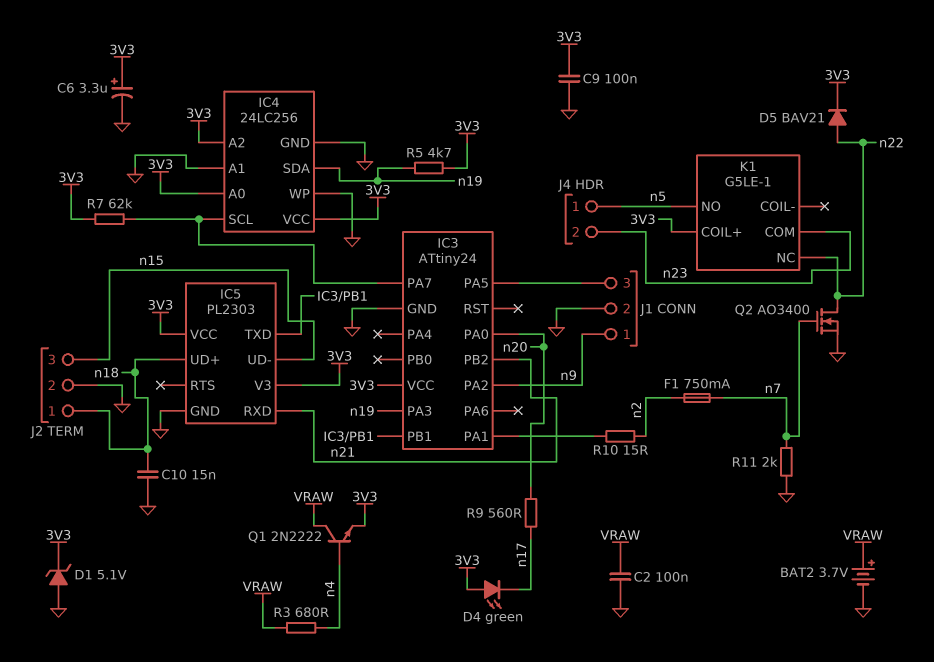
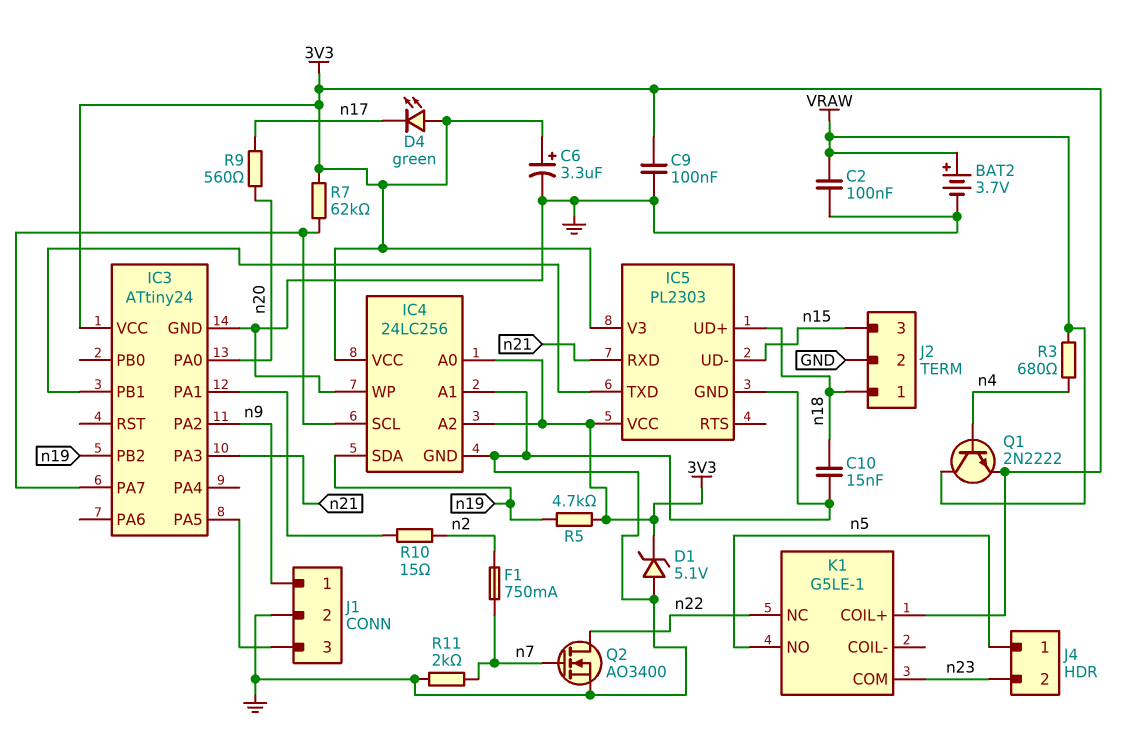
D5: diode BAV21 (A n22, K 3V3) -> none
IC3 pin PA3: n19 -> n21
IC3 pin PB2: n21 -> n19

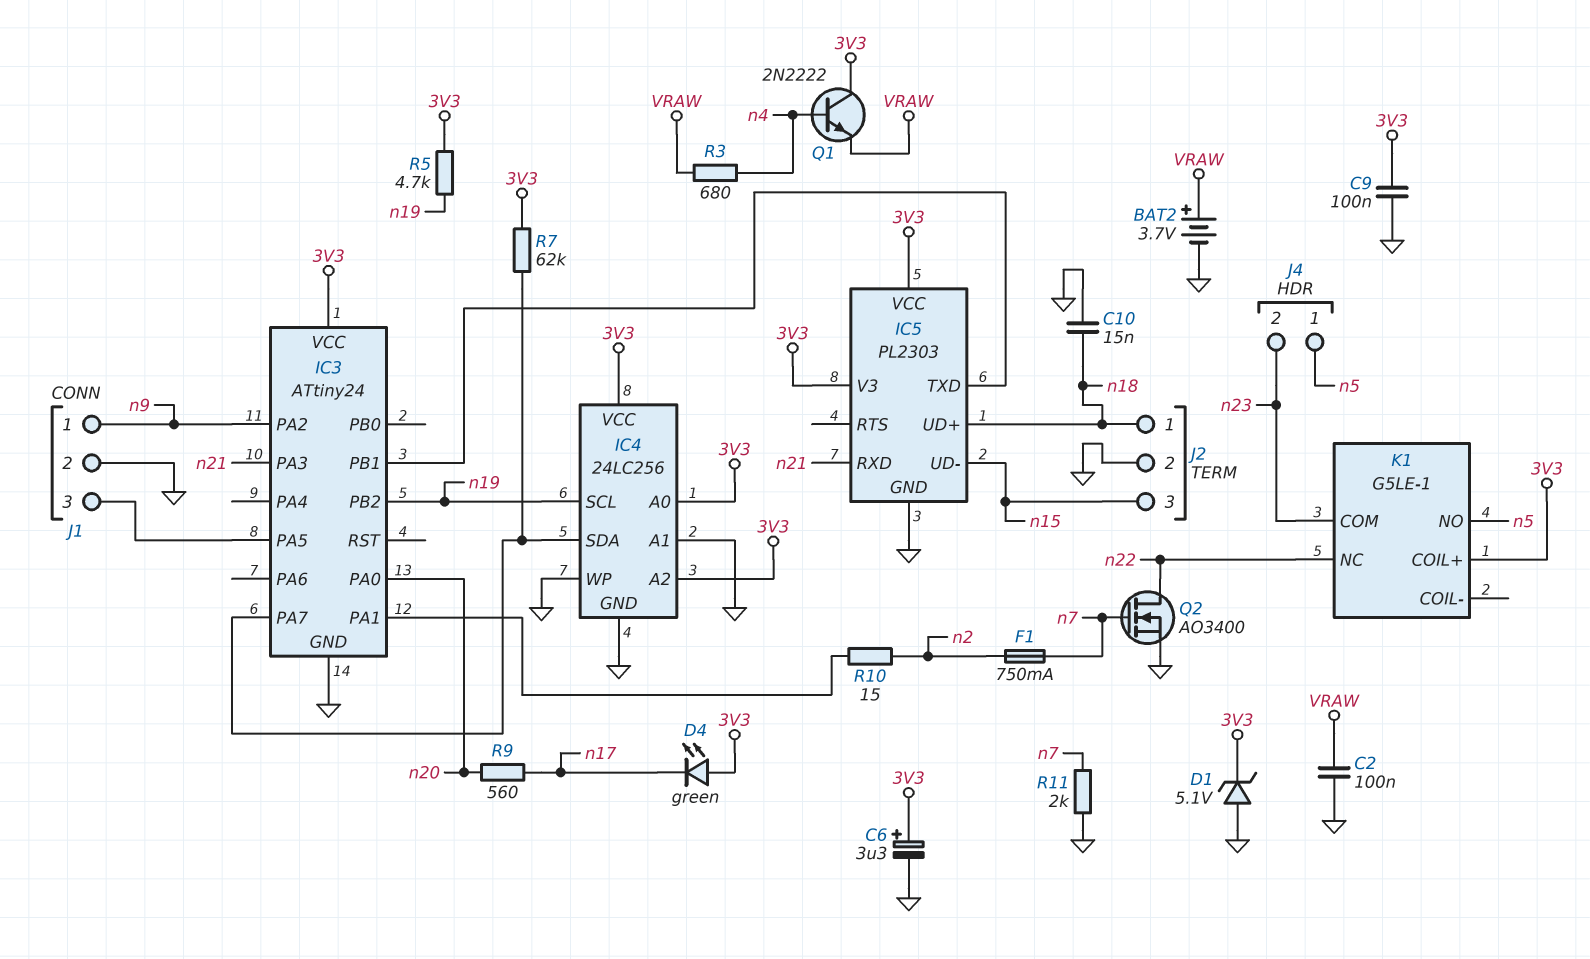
IC4 pin SCL: IC3/PA7 -> n19
IC4 pin SDA: n19 -> IC3/PA7
Q1: NPN 2N2222 (B n4, C VRAW, E 3V3) -> NPN 2N2222 (B n4, C 3V3, E VRAW)

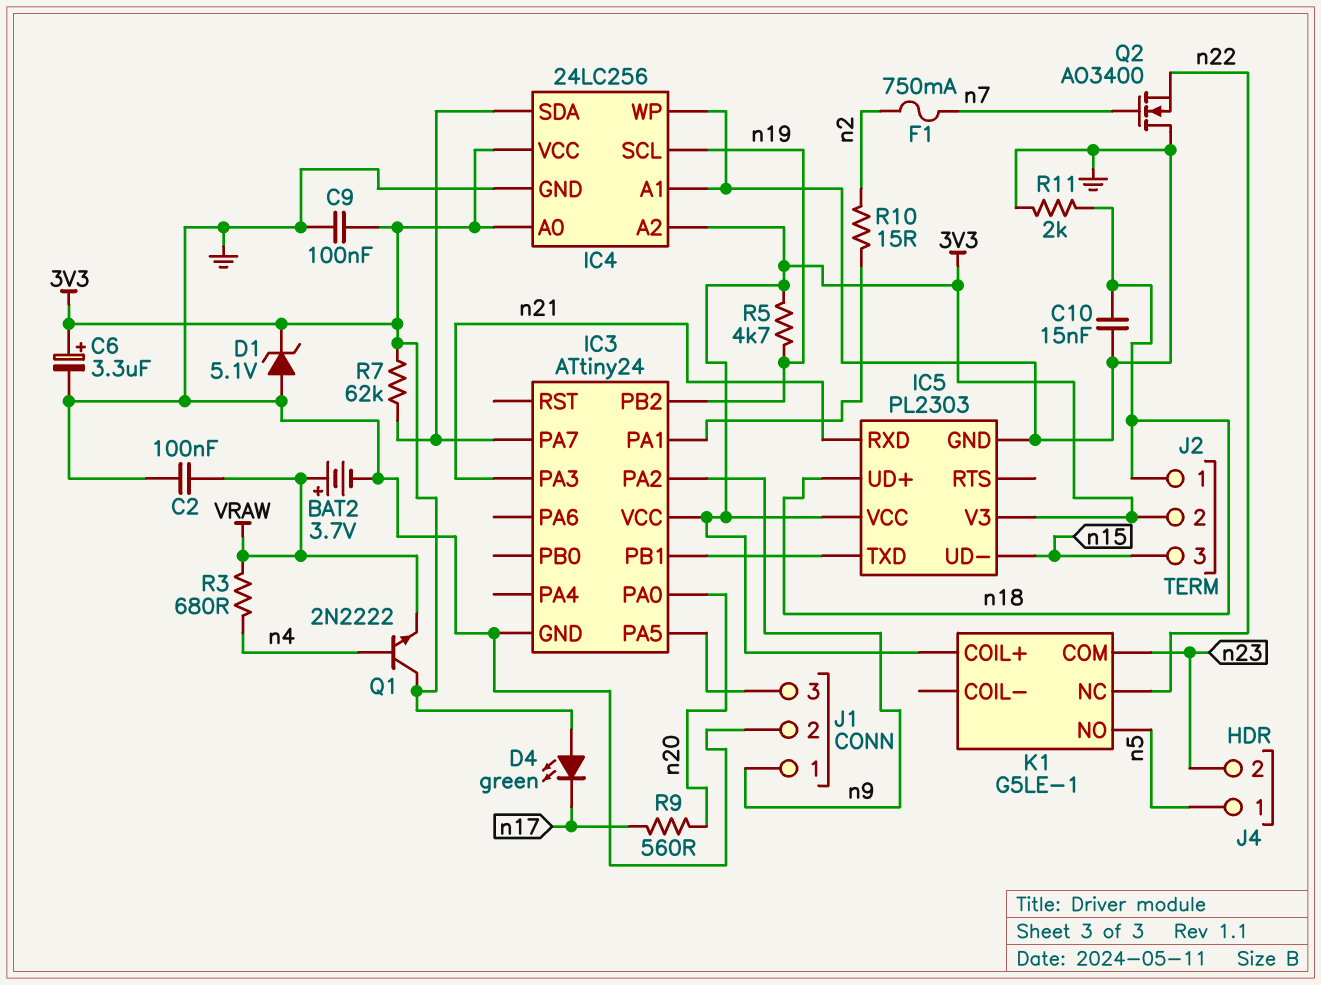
J2 pin 2: GND -> 3V3
Q2: NMOS AO3400 (G n7, D n22, S GND) -> NMOS AO3400 (G n7, D GND, S n22)
R11: 2k (GND, n7) -> 2k (GND, n18)

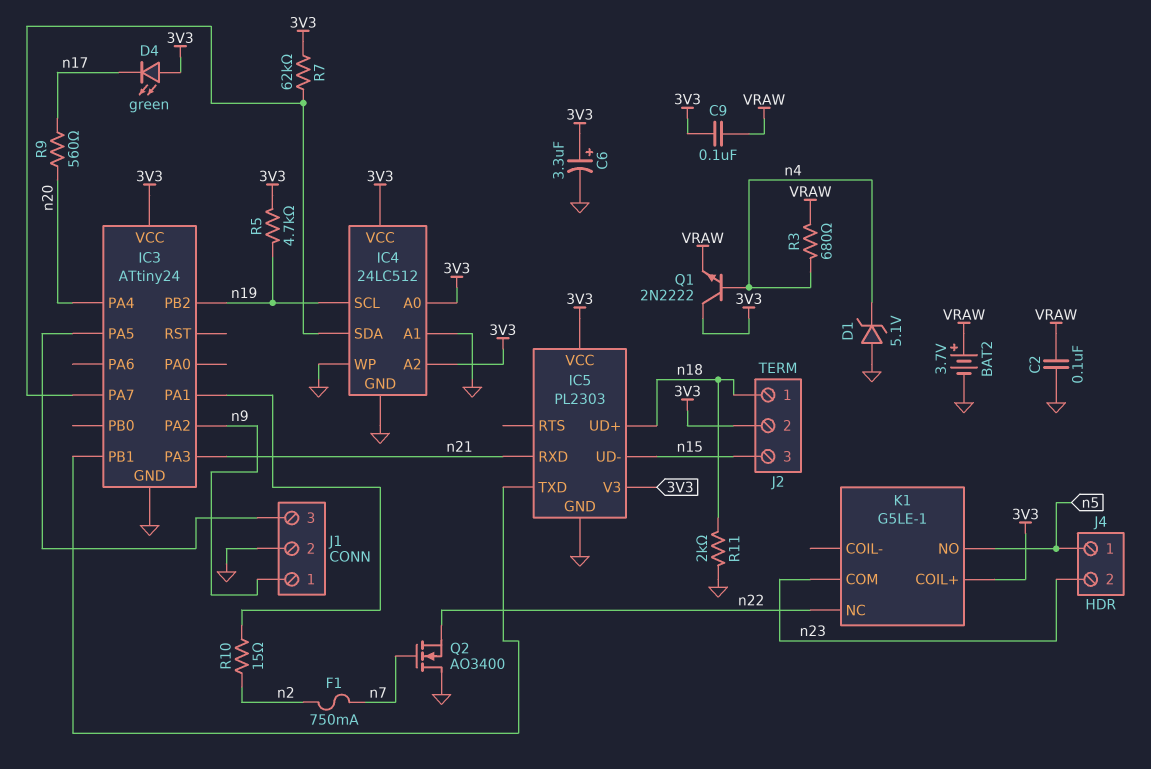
C9: 100nF (3V3, GND) -> 100nF (3V3, VRAW)
C10: 15nF (GND, n18) -> none
D1: zener 5.1V (A GND, K 3V3) -> zener 5.1V (A GND, K n4)
IC3 pin PA0: n20 -> none
IC3 pin PA4: none -> n20
IC4: 24LC256 -> 24LC512

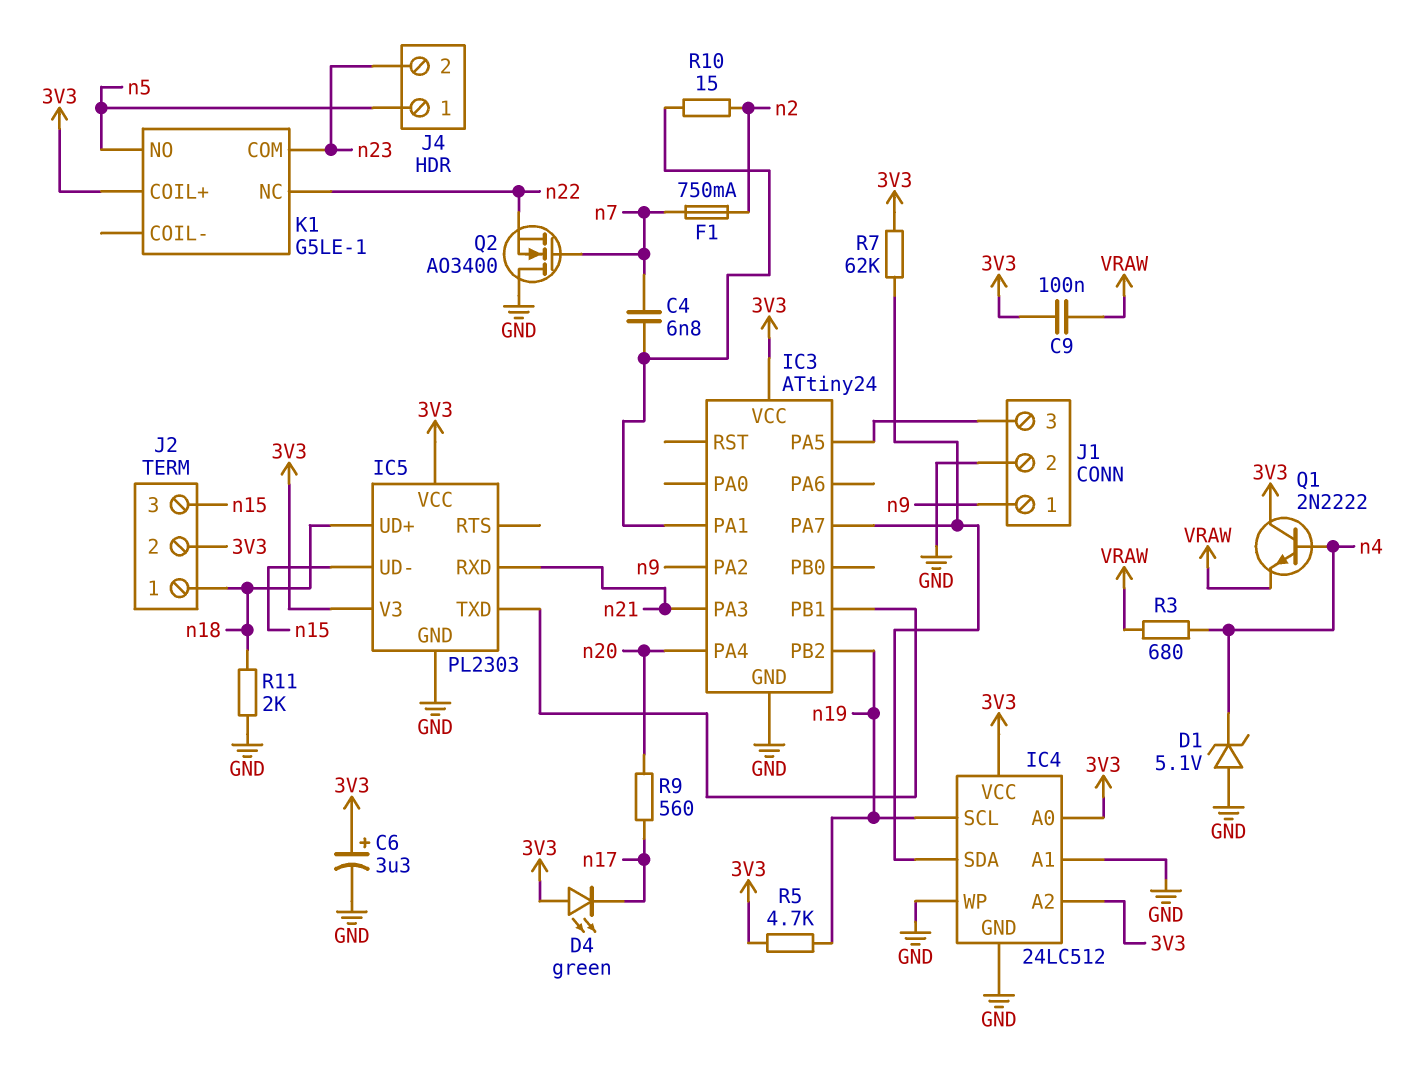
BAT2: 3.7V (plus VRAW, minus GND) -> none
C2: 100nF (GND, VRAW) -> none
C4: none -> 6.8nF (IC3/PA1, n7)

